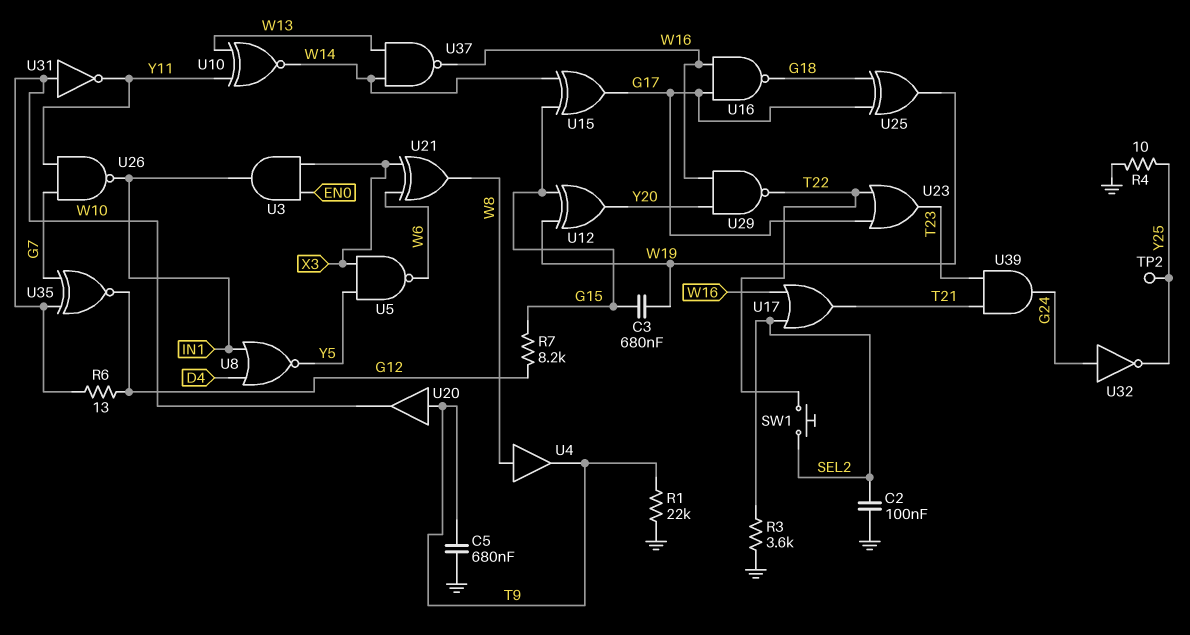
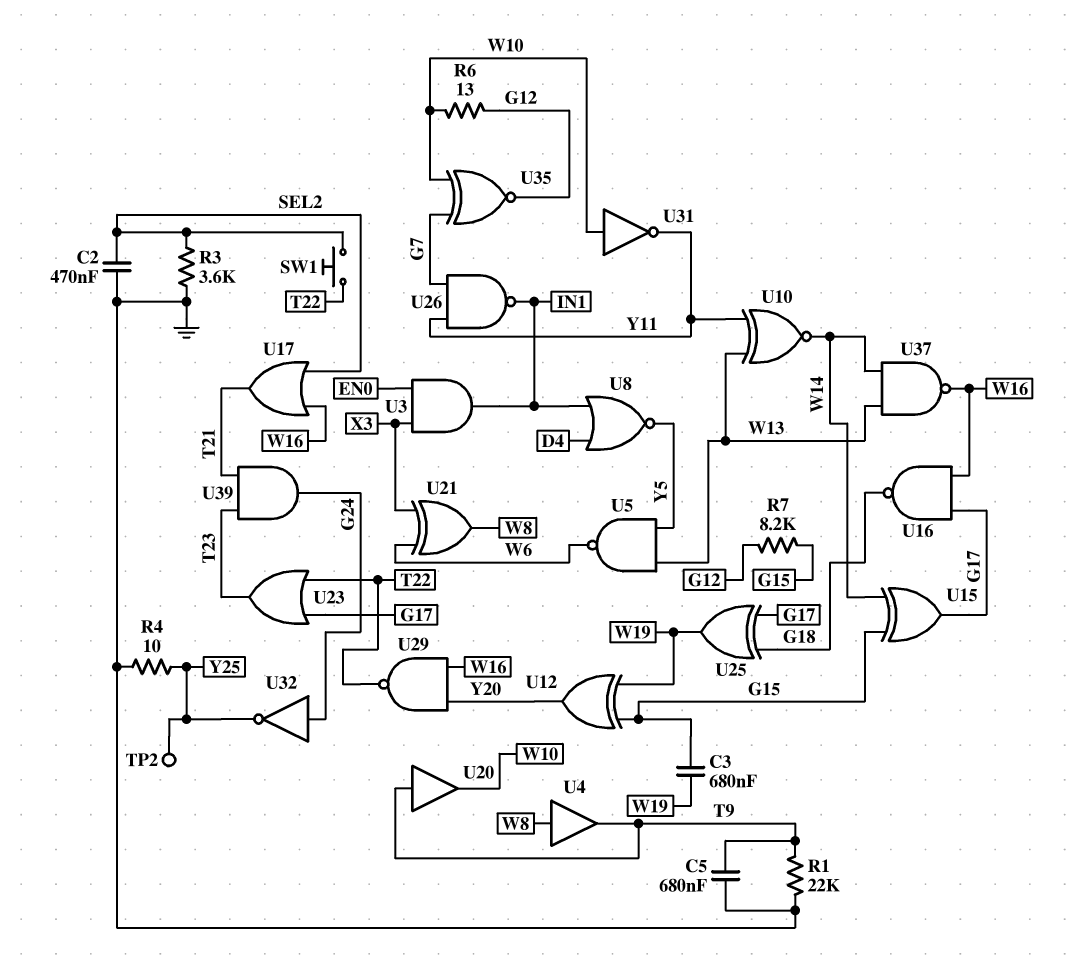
C2: 100nF (GND, SEL2) -> 470nF (GND, SEL2)
U5: NAND (in X3, in Y5, out W6) -> NAND (in W13, in Y5, out W6)

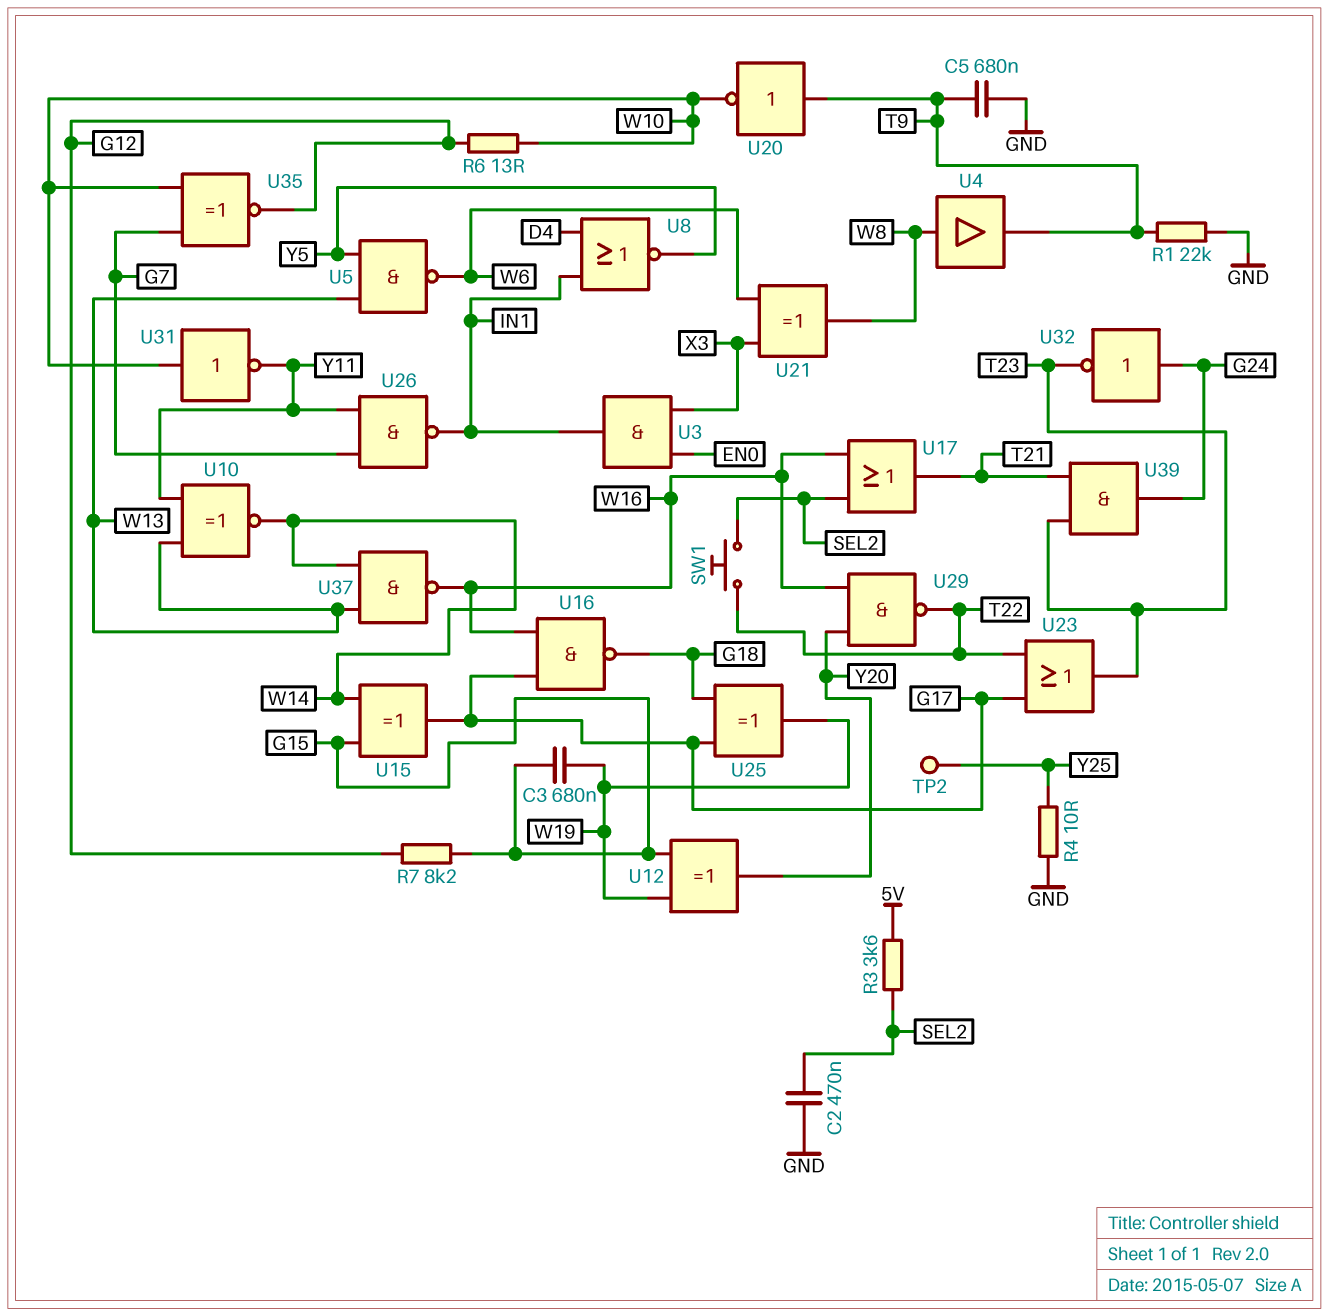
R3: 3.6k (GND, SEL2) -> 3.6k (5V, SEL2)
U20: buffer (in T9, out W10) -> NOT (in T9, out W10)
U32: NOT (in G24, out Y25) -> NOT (in G24, out T23)

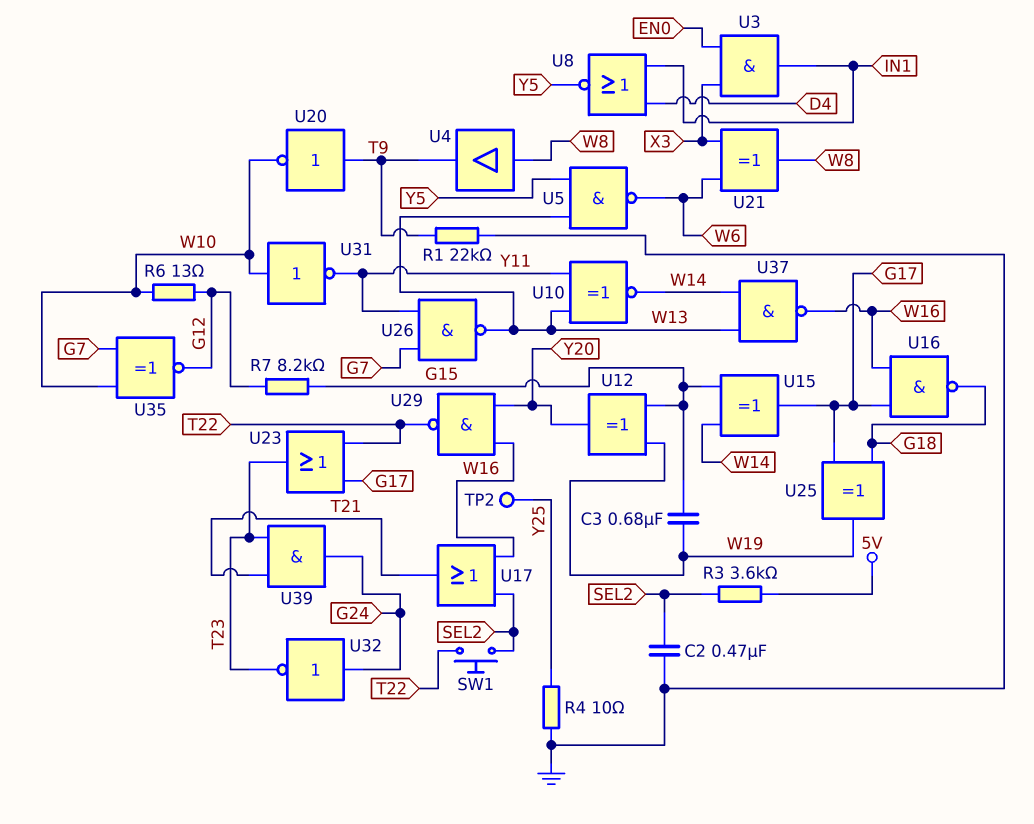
C5: 680nF (GND, T9) -> none
U26: NAND (in G7, in Y11, out IN1) -> NAND (in G7, in Y11, out W13)

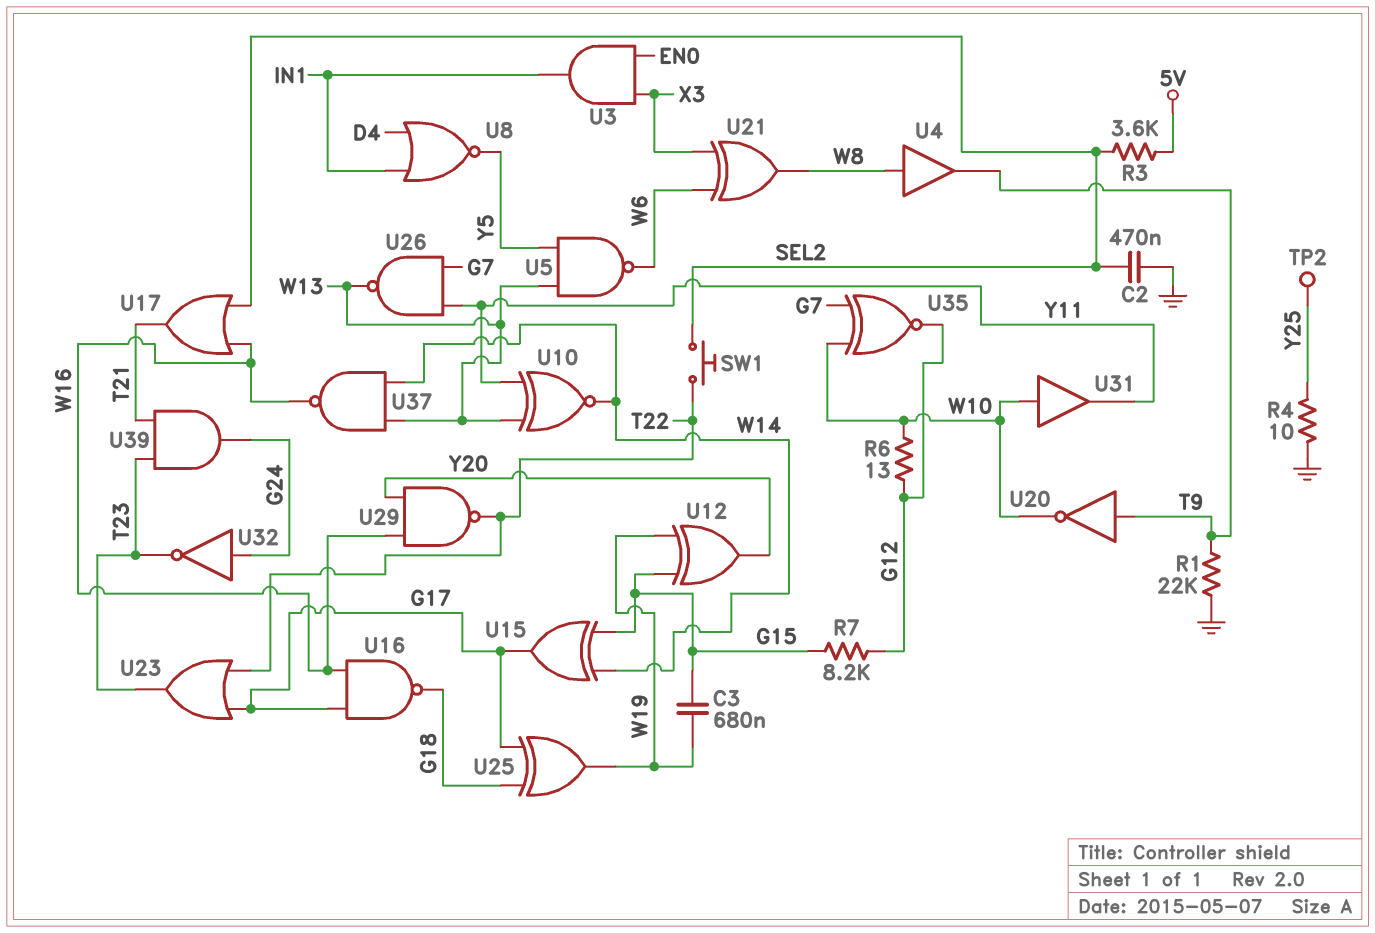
U31: NOT (in W10, out Y11) -> buffer (in W10, out Y11)

